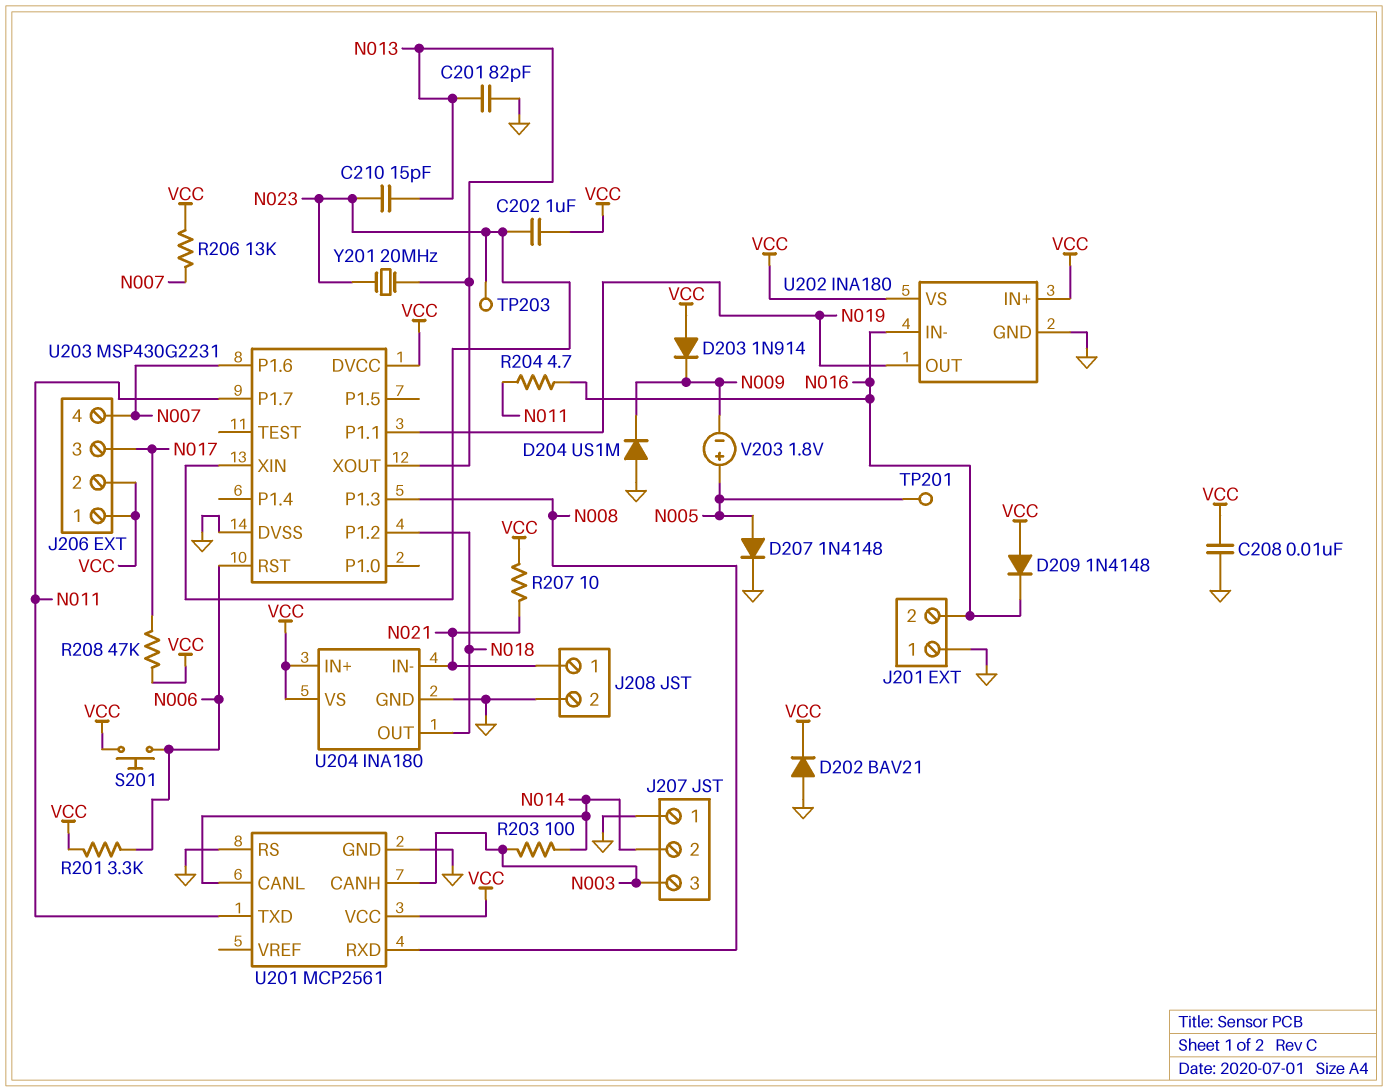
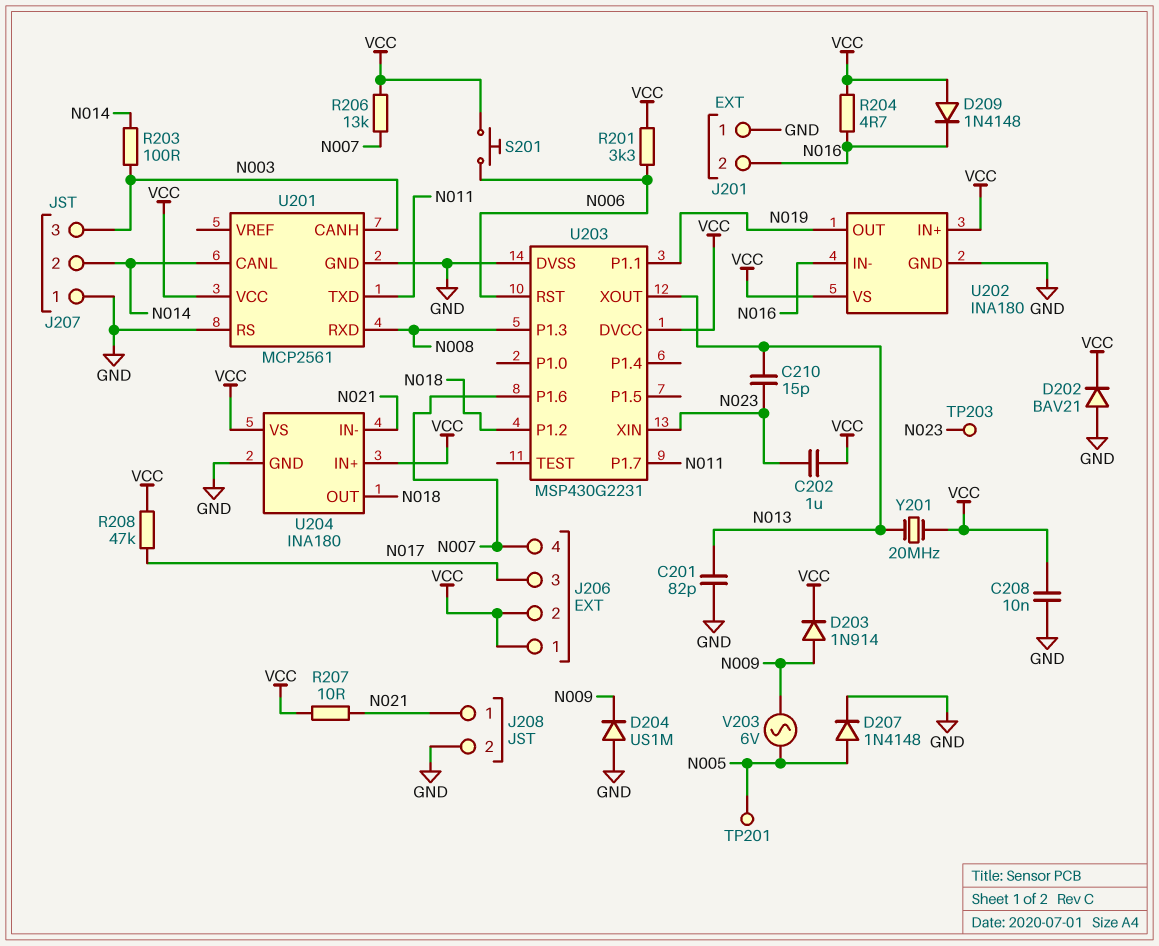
D203: diode 1N914 (A VCC, K N009) -> diode 1N914 (A N009, K VCC)
R204: 4.7 (N011, N016) -> 4.7 (N016, VCC)
V203: 1.8V (plus N005, minus N009) -> AC 6V (N005, N009)
Y201: 20MHz (N013, N023) -> 20MHz (N013, VCC)

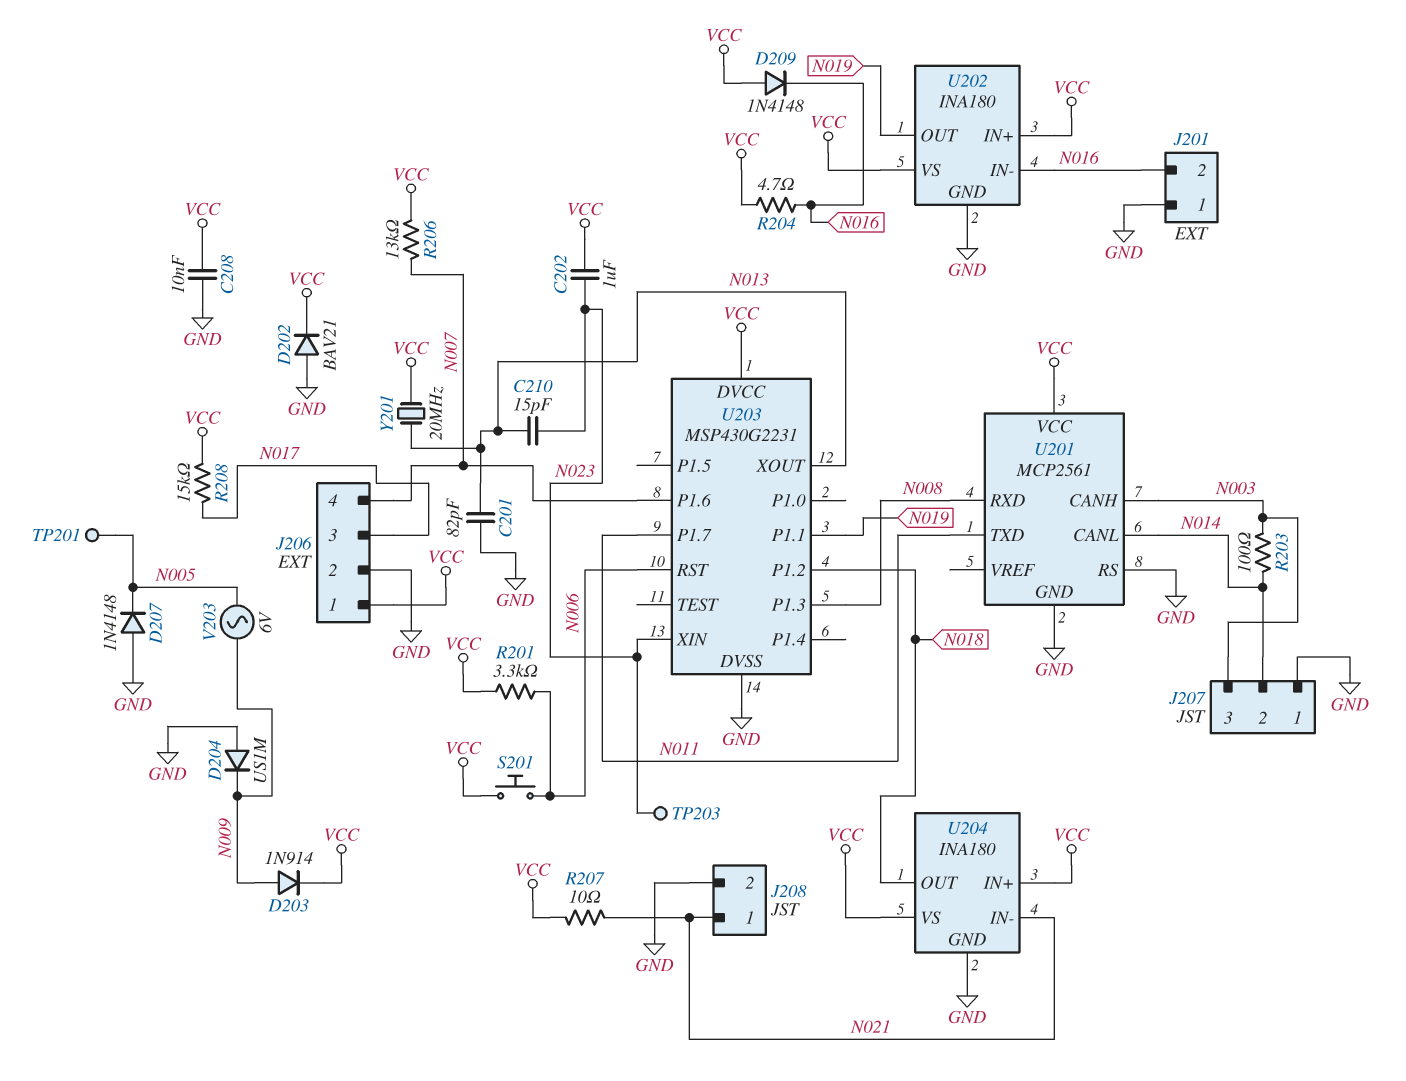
D207: diode 1N4148 (A N005, K GND) -> diode 1N4148 (A GND, K N005)
J206 pin 2: VCC -> GND
R208: 47k (N017, VCC) -> 15k (N017, VCC)

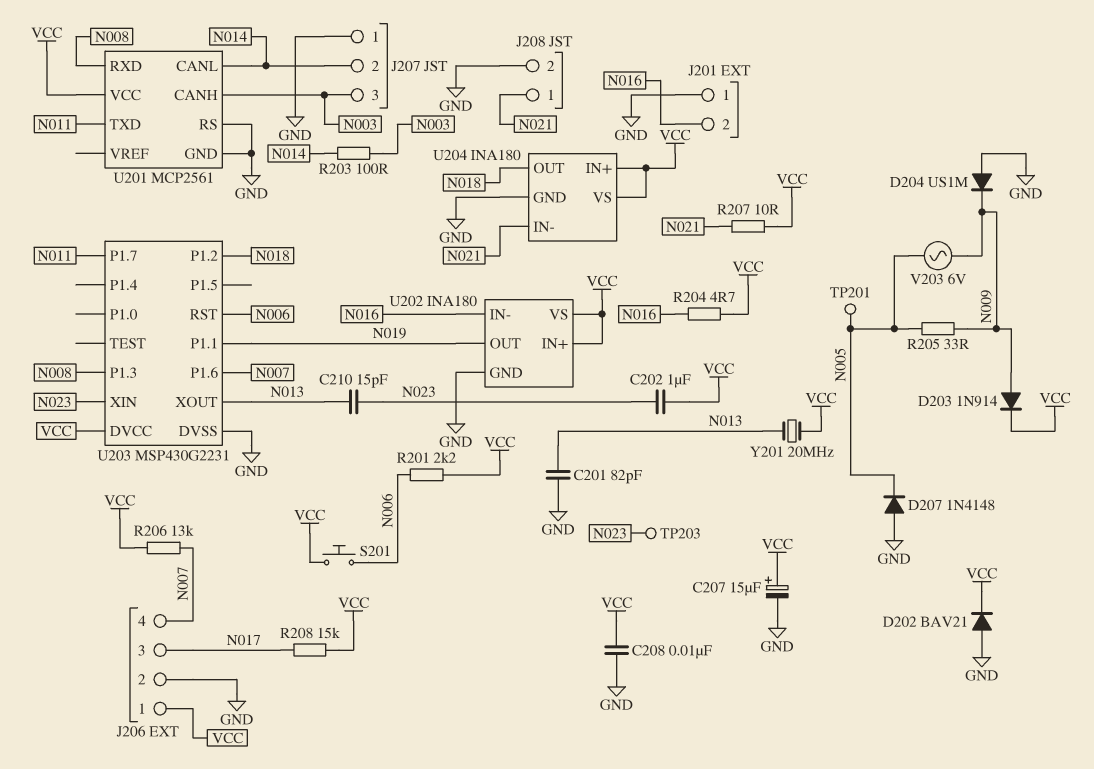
C207: none -> 15uF (plus VCC, minus GND)
D209: diode 1N4148 (A VCC, K N016) -> none
R201: 3.3k (N006, VCC) -> 2.2k (N006, VCC)
R205: none -> 33 (N005, N009)

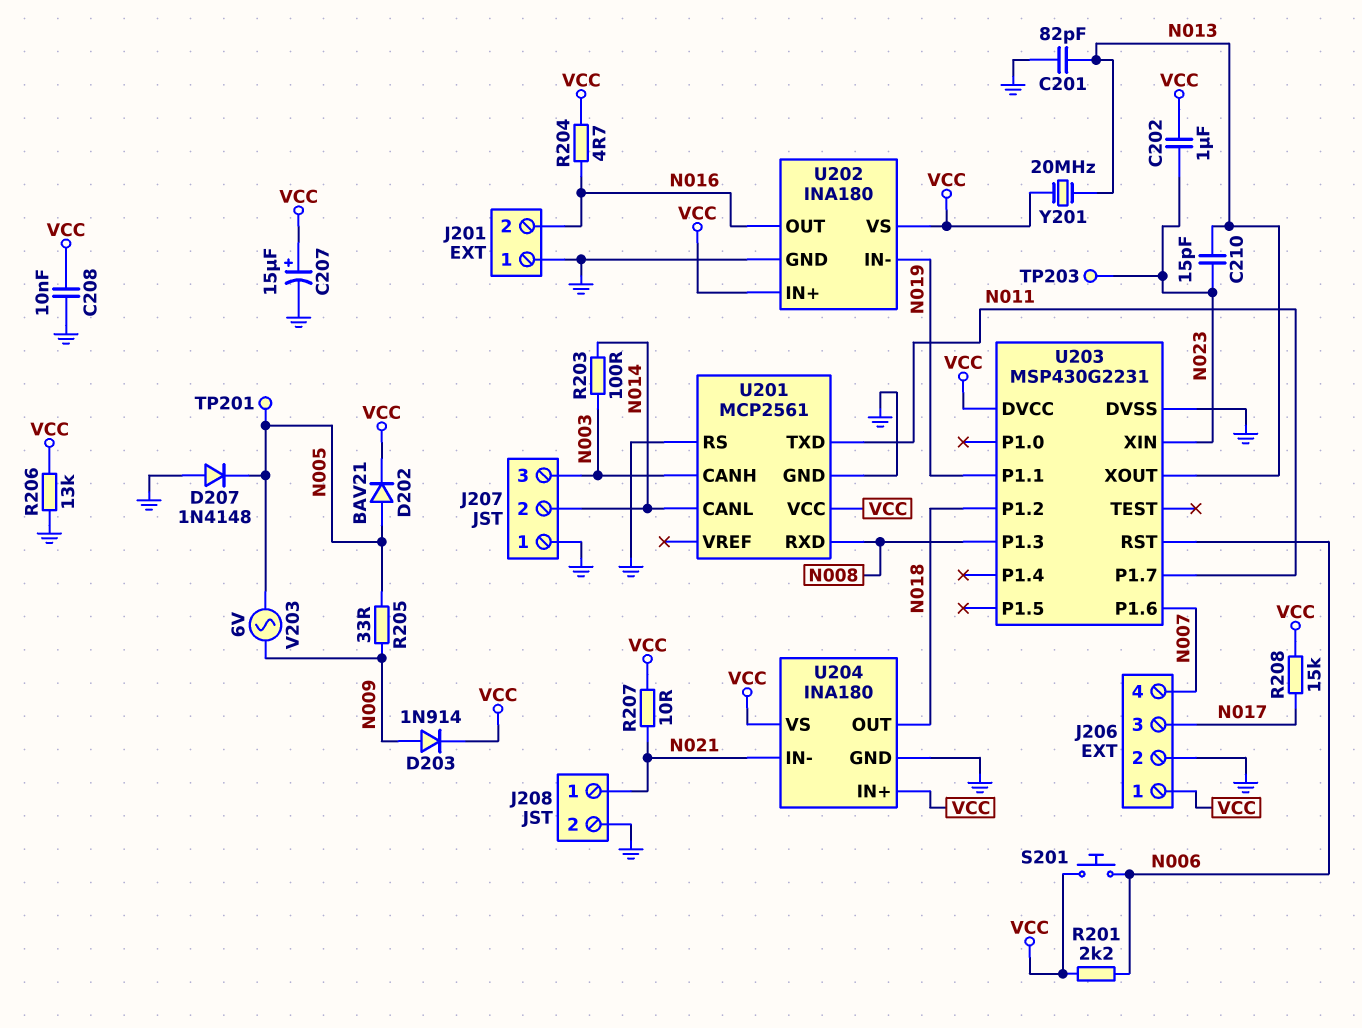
D202: diode BAV21 (A GND, K VCC) -> diode BAV21 (A N005, K VCC)
D204: diode US1M (A GND, K N009) -> none
R206: 13k (N007, VCC) -> 13k (GND, VCC)
U202 pin IN-: N016 -> N019
U202 pin OUT: N019 -> N016

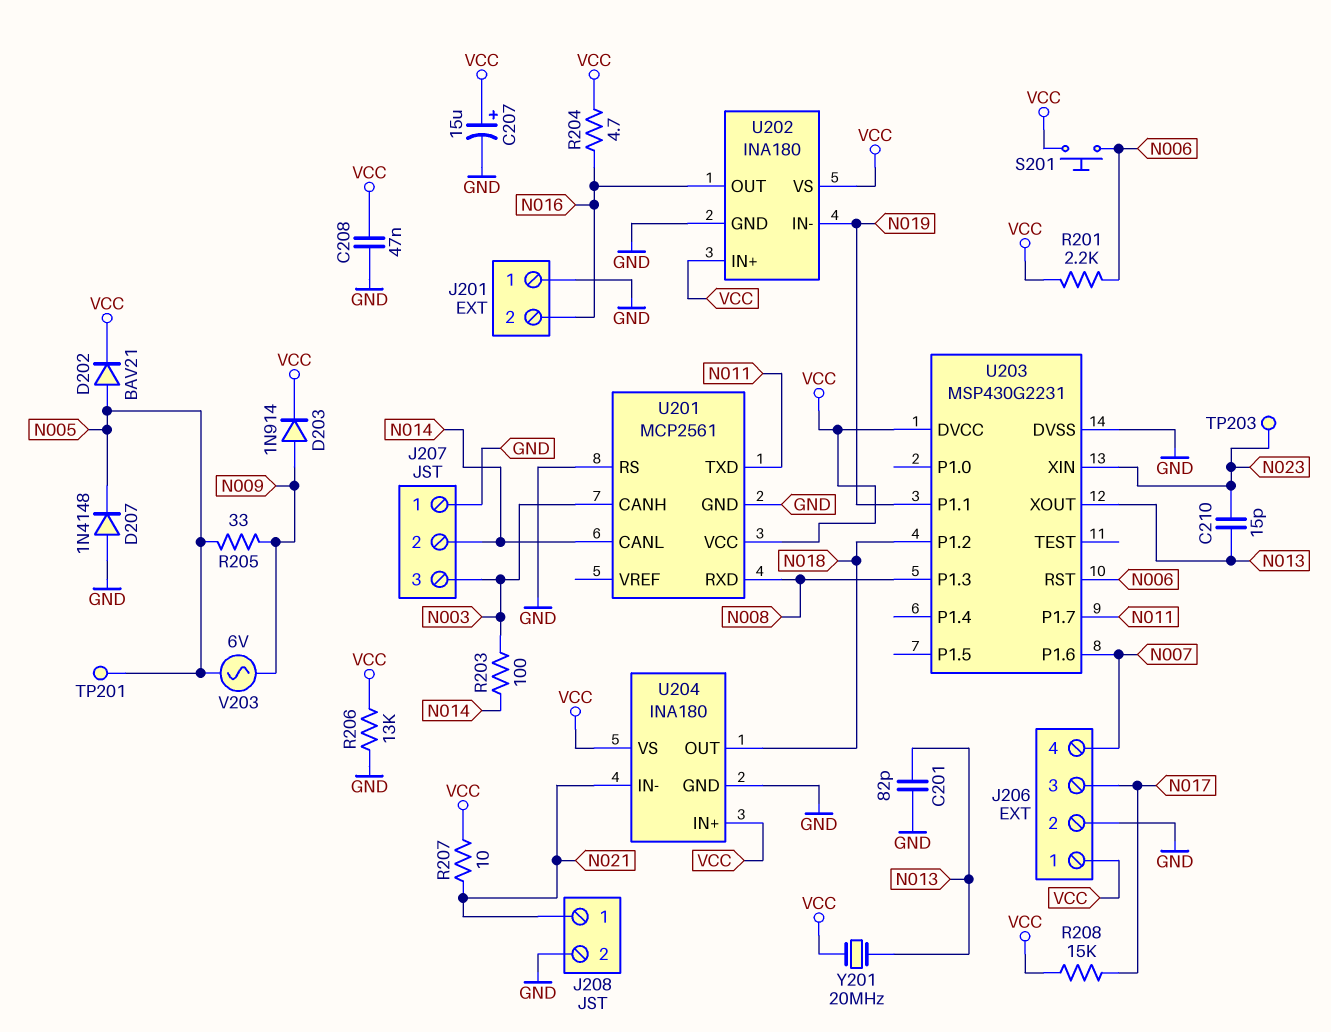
C202: 1uF (N023, VCC) -> none
C208: 10nF (GND, VCC) -> 47nF (GND, VCC)

